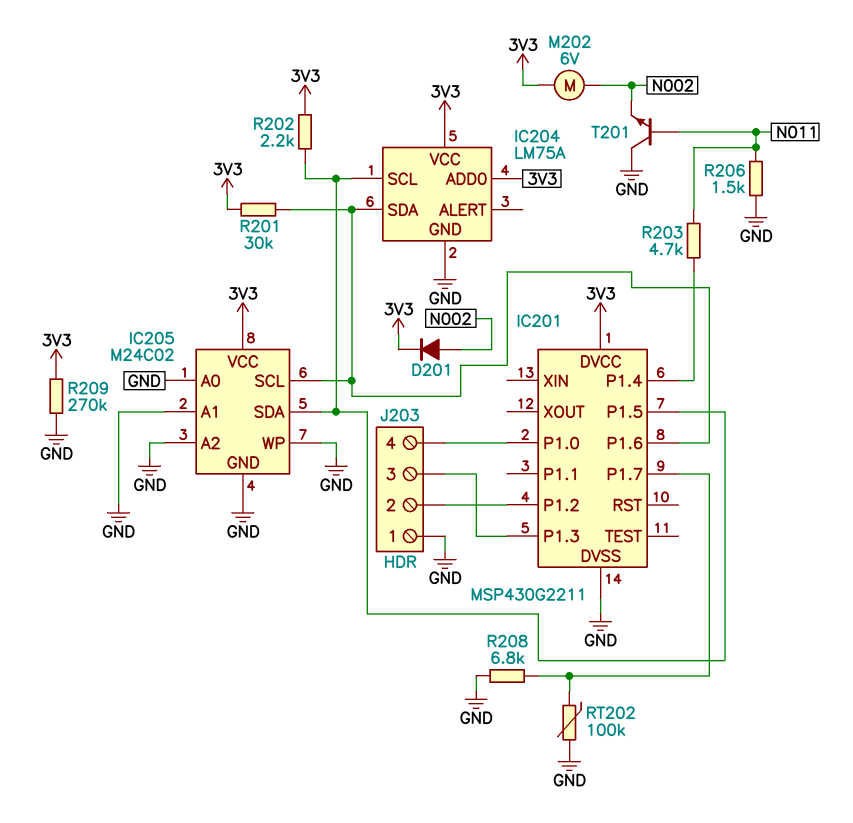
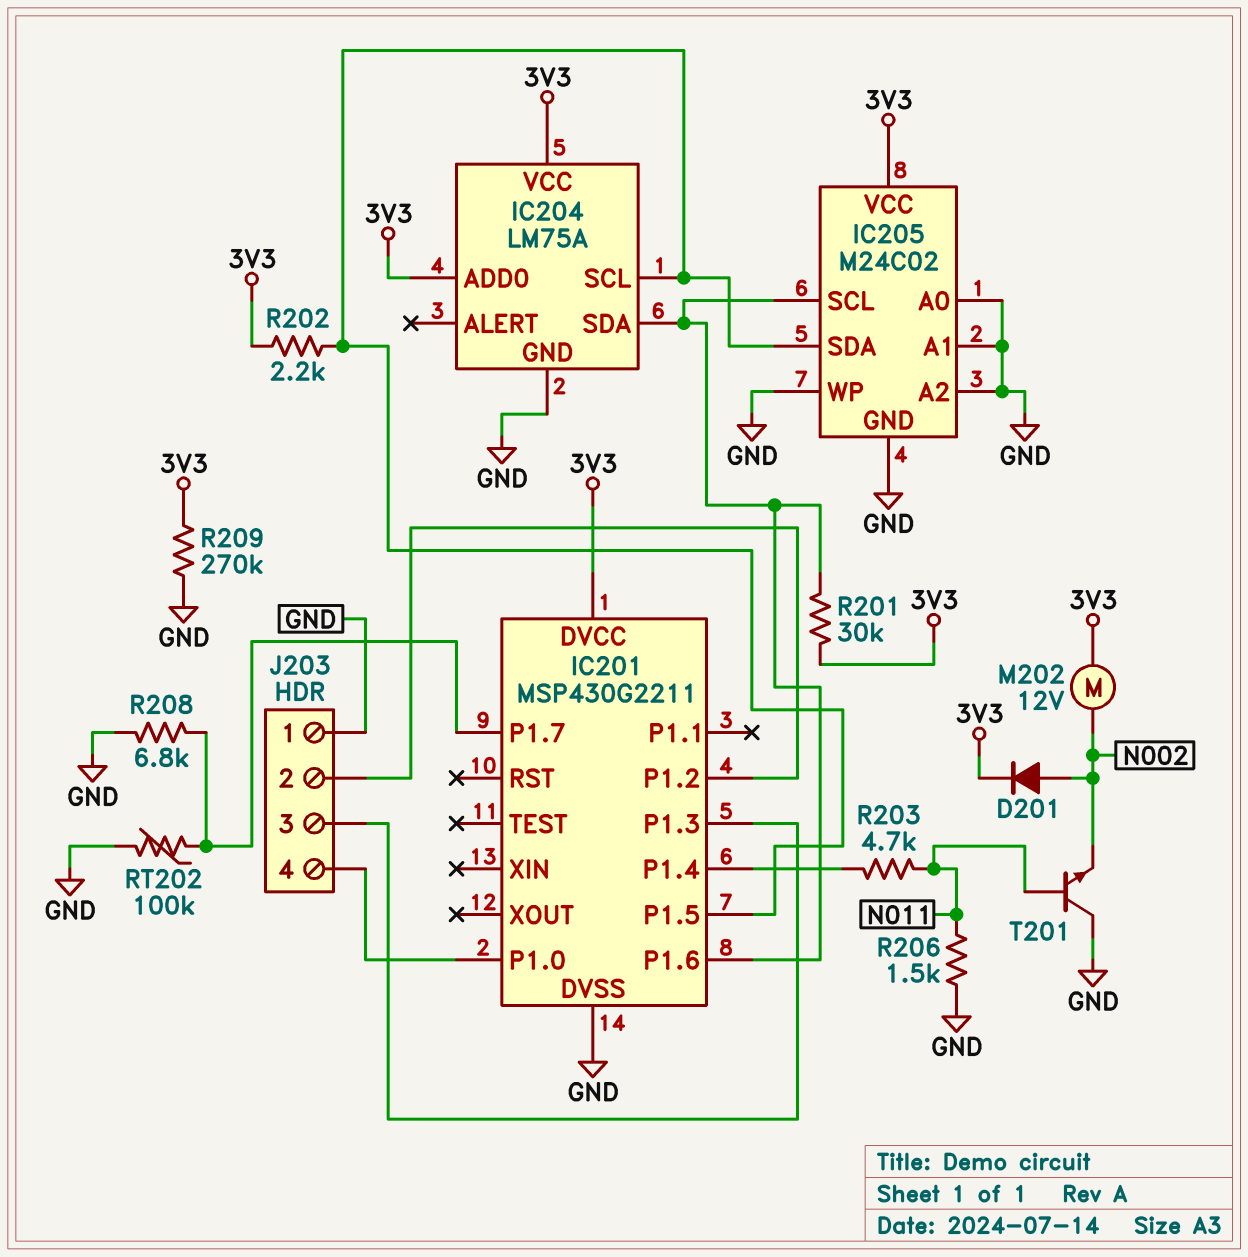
M202: motor 6V (3V3, N002) -> motor 12V (3V3, N002)

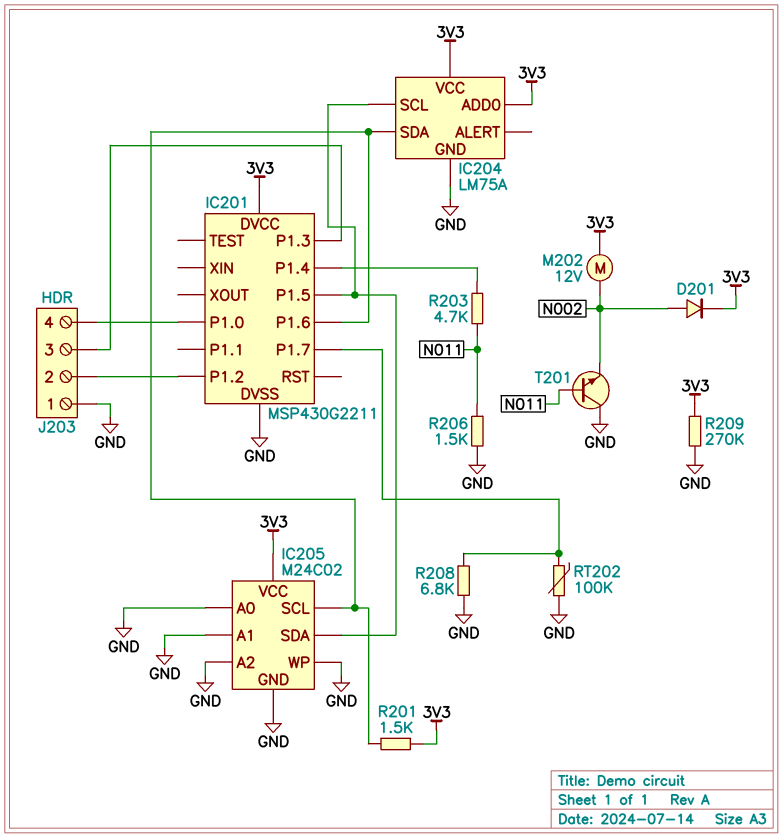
R201: 30k (3V3, IC201/P1.6) -> 1.5k (3V3, IC201/P1.6)
R202: 2.2k (3V3, IC201/P1.5) -> none

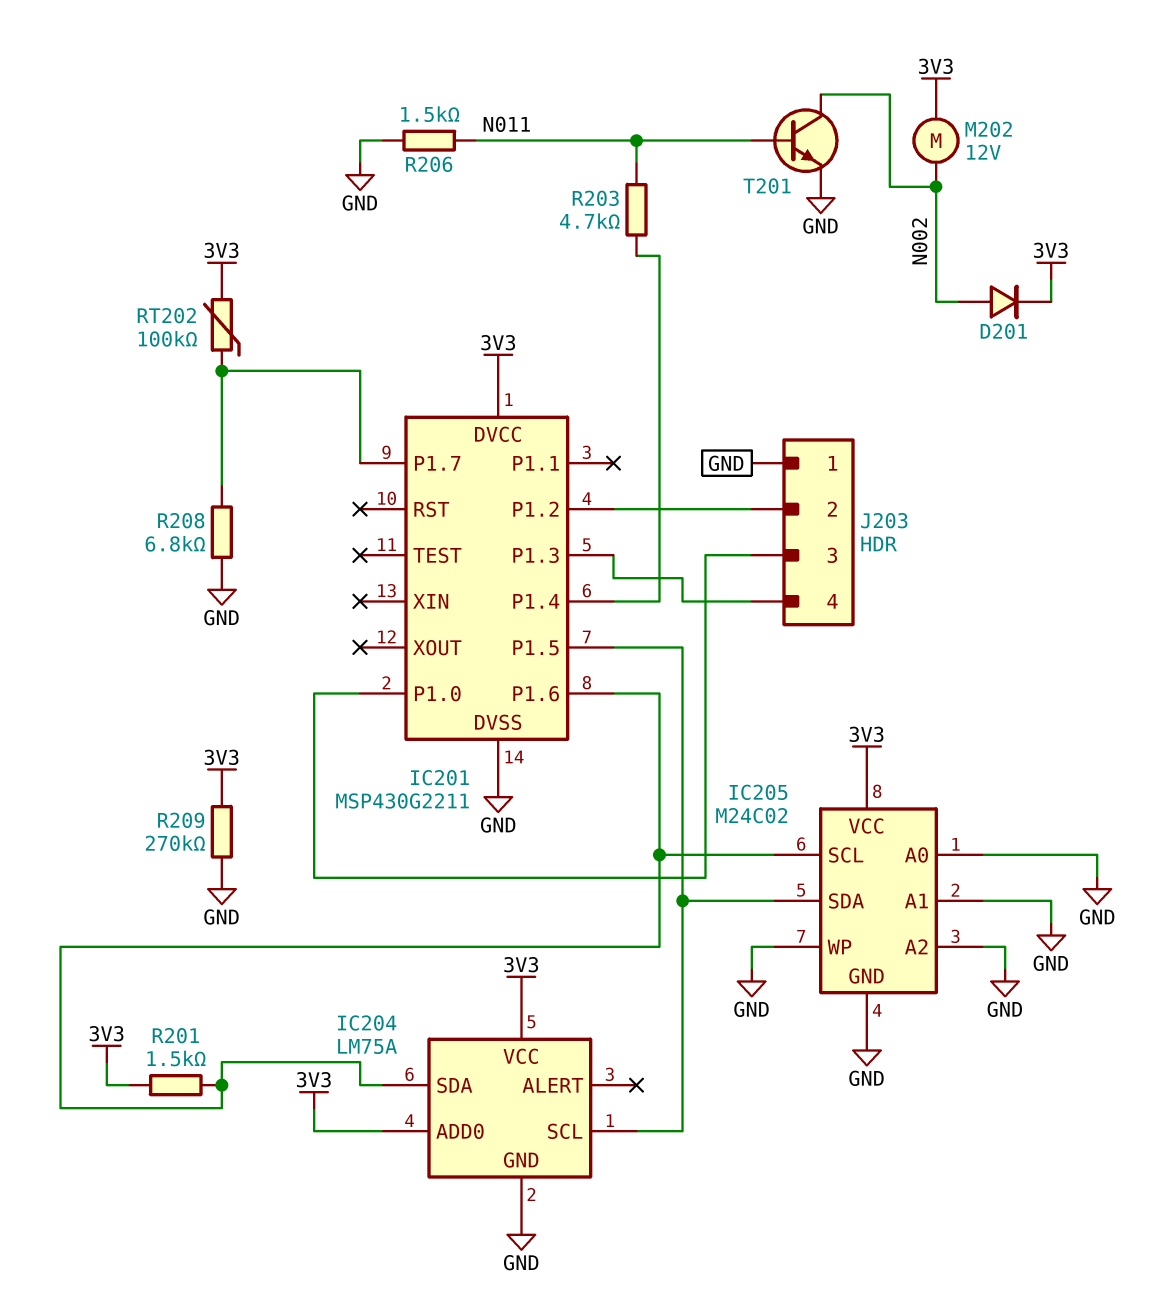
J203 pin 3: IC201/P1.3 -> IC201/P1.0
J203 pin 4: IC201/P1.0 -> IC201/P1.3
RT202: 100k (GND, IC201/P1.7) -> 100k (3V3, IC201/P1.7)
T201: NPN (B N011, C GND, E N002) -> NPN (B N011, C N002, E GND)

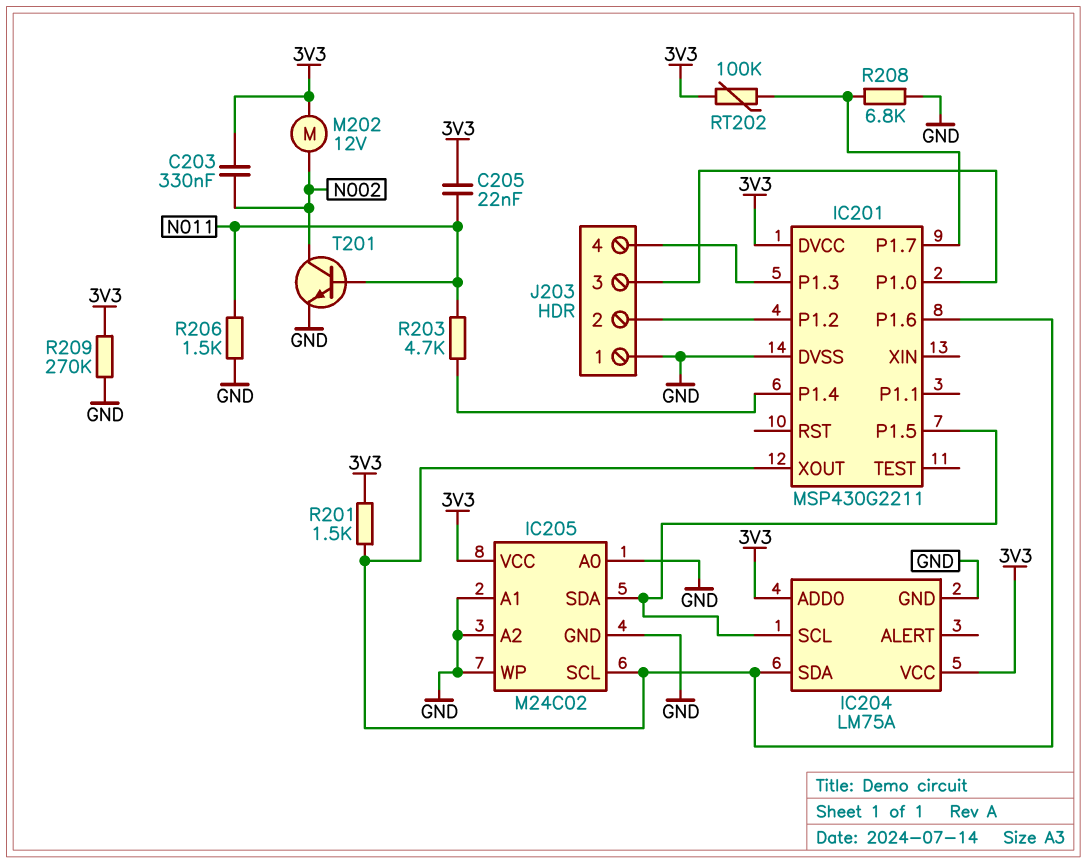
C203: none -> 330nF (3V3, N002)
C205: none -> 22nF (3V3, N011)
D201: diode (A N002, K 3V3) -> none
IC201 pin XOUT: none -> IC201/P1.6

